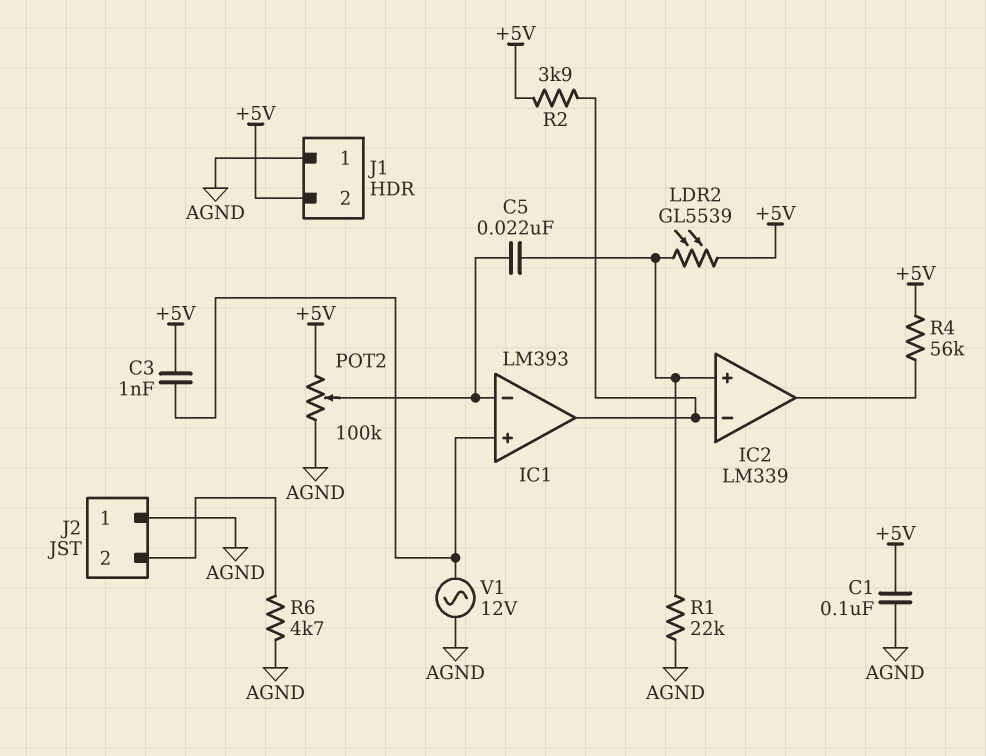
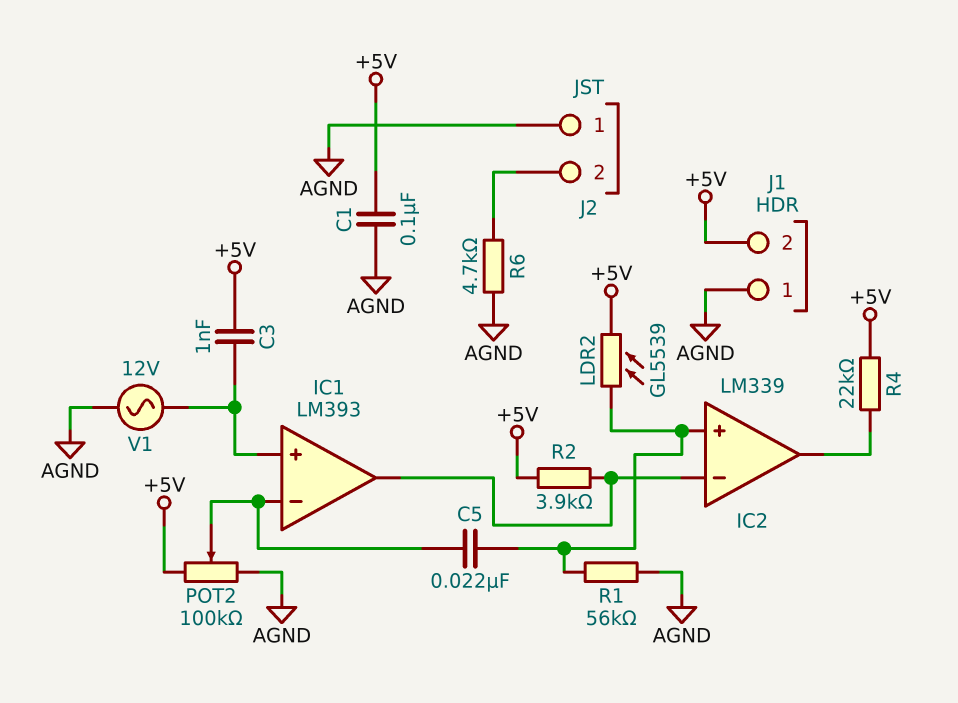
R1: 22k (AGND, IC2/in+) -> 56k (AGND, IC2/in+)
R4: 56k (+5V, IC2/out) -> 22k (+5V, IC2/out)

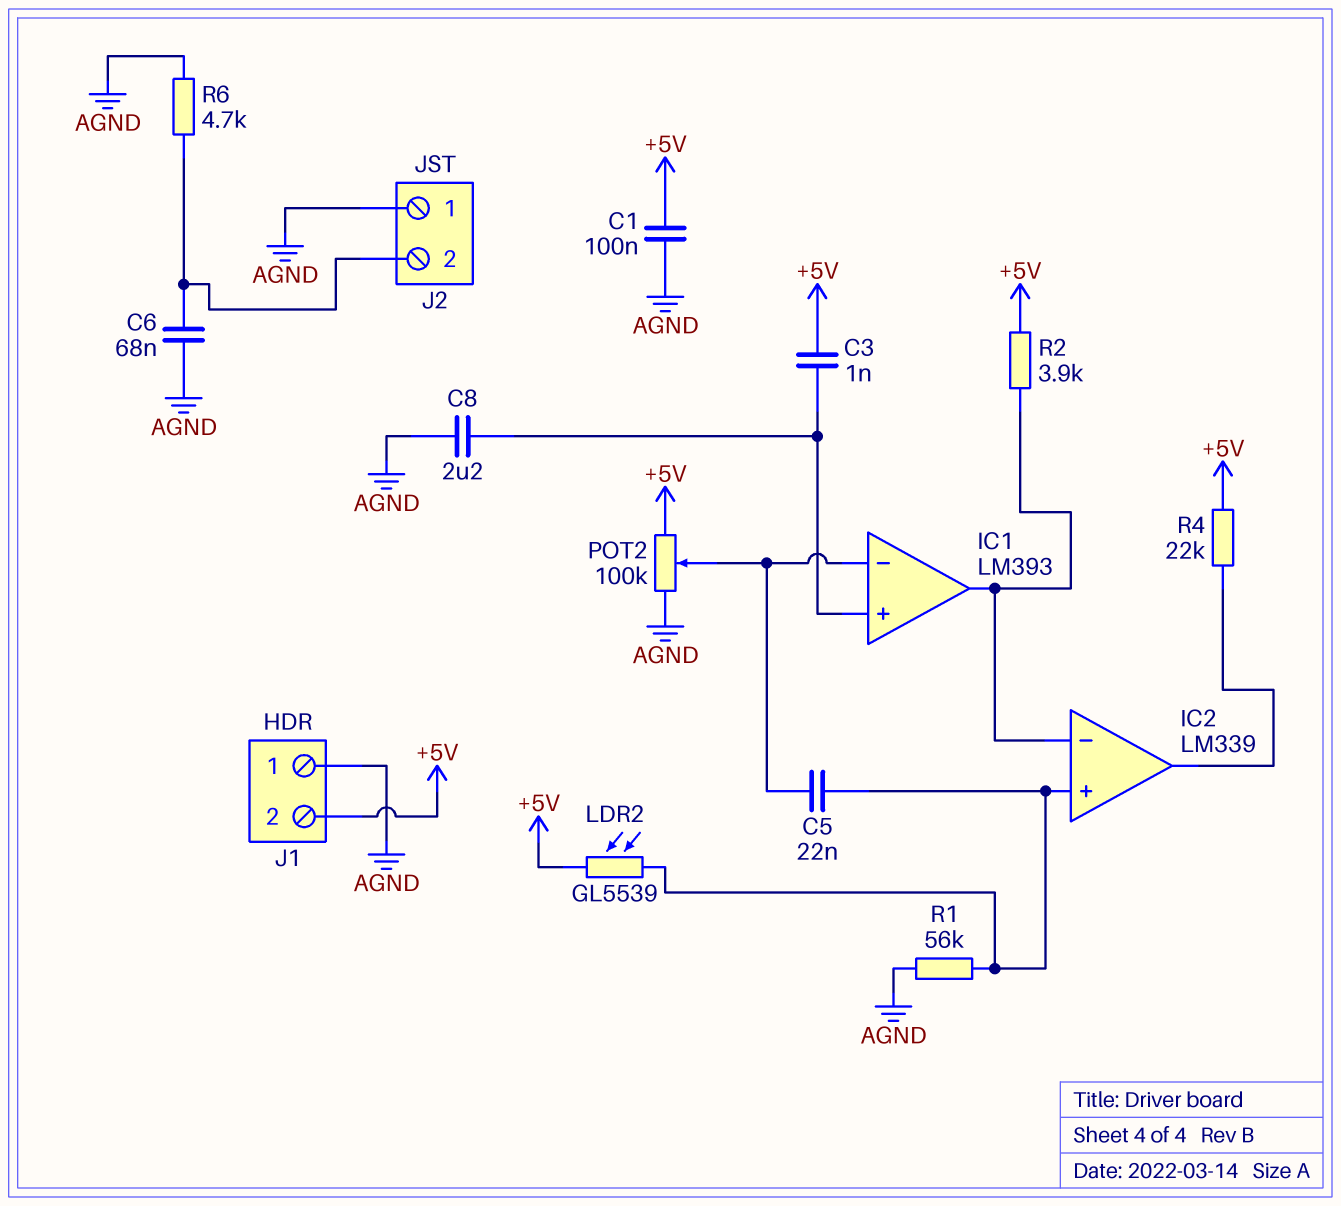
C6: none -> 68nF (AGND, J2/2)
C8: none -> 2.2uF (AGND, IC1/in+)
V1: AC 12V (AGND, IC1/in+) -> none

